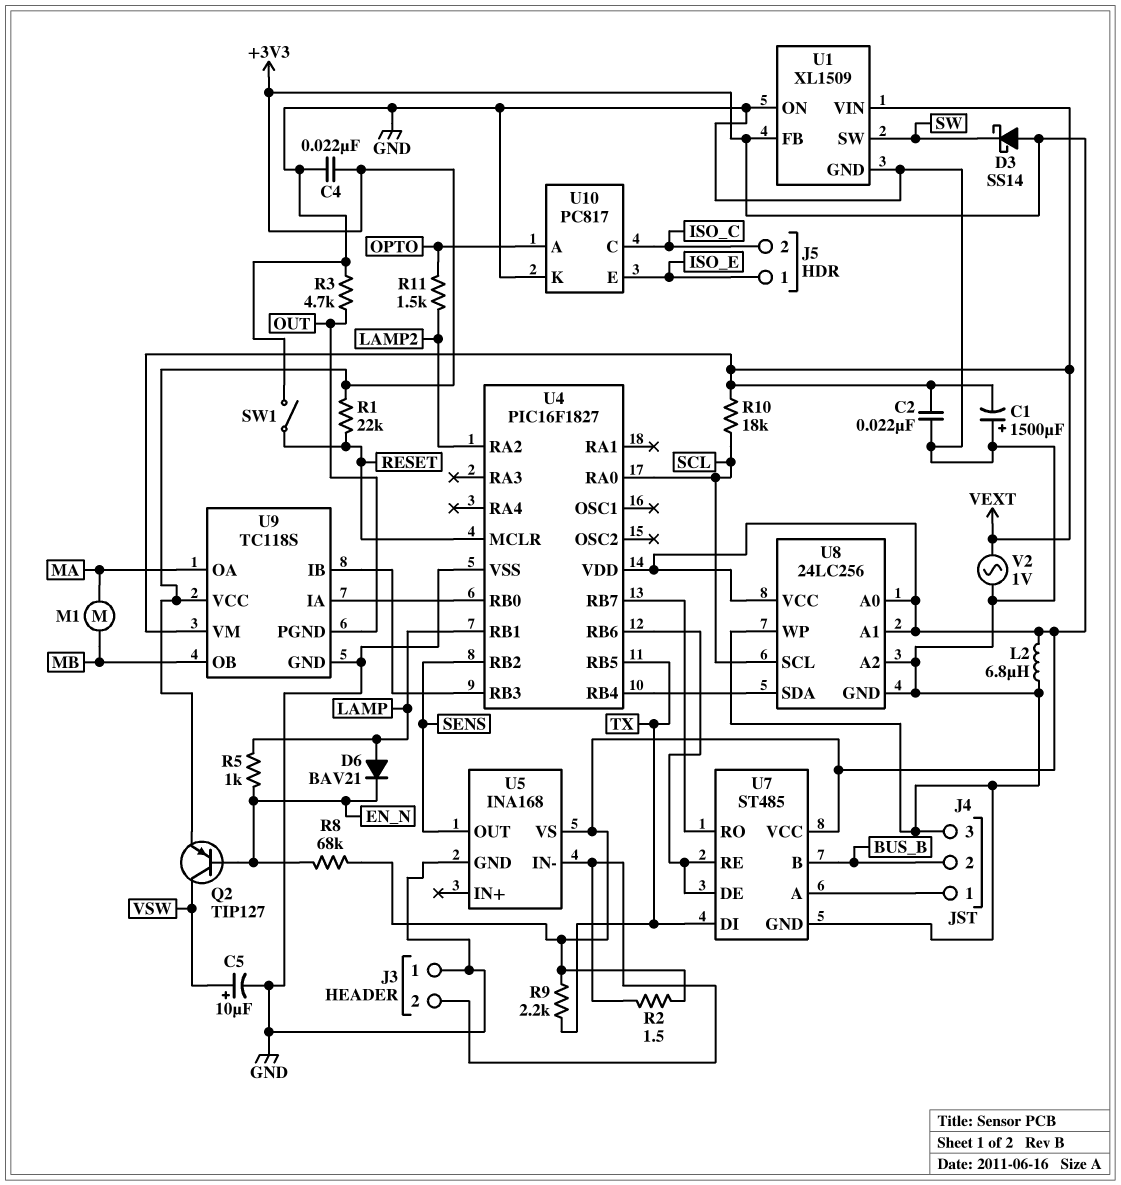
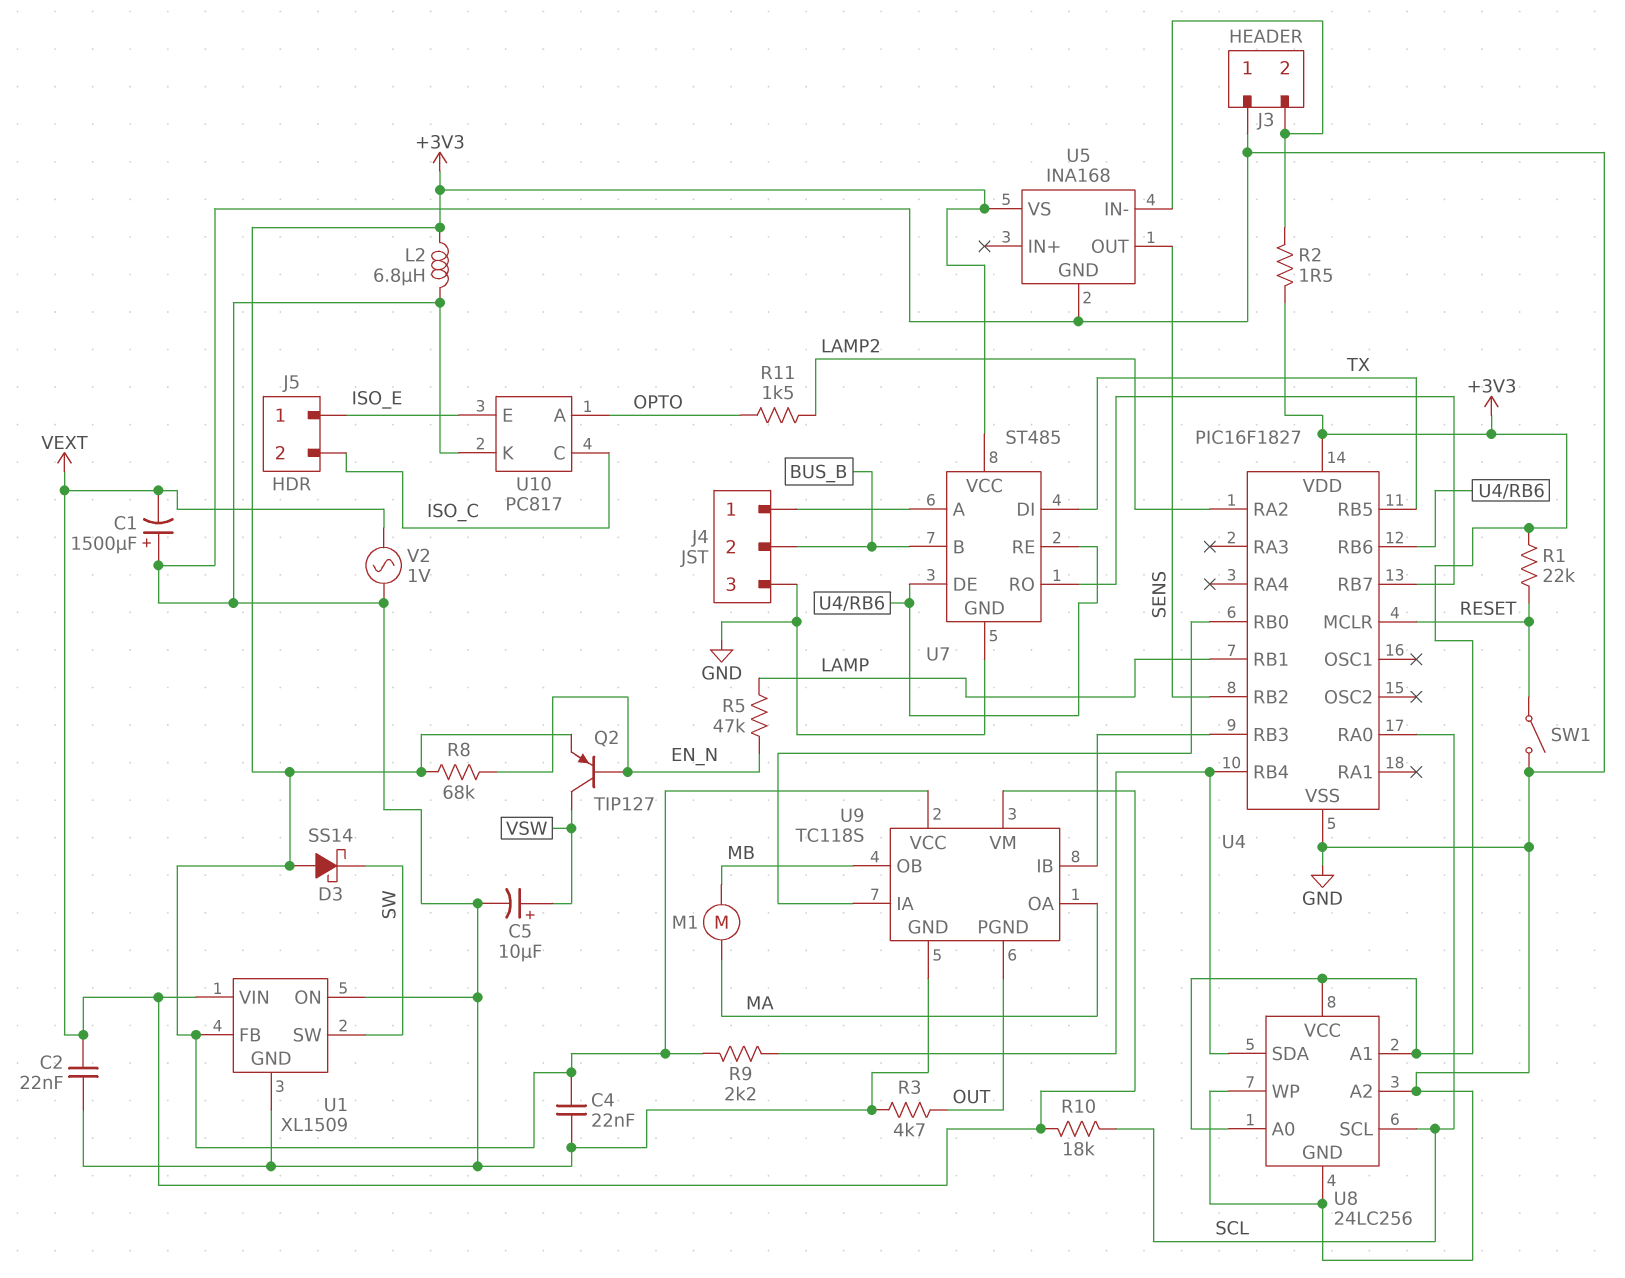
D6: diode BAV21 (A LAMP, K EN_N) -> none
R5: 1k (EN_N, LAMP) -> 47k (EN_N, LAMP)
R9: 2.2k (+3V3, TX) -> 2.2k (+3V3, U4/RB4)

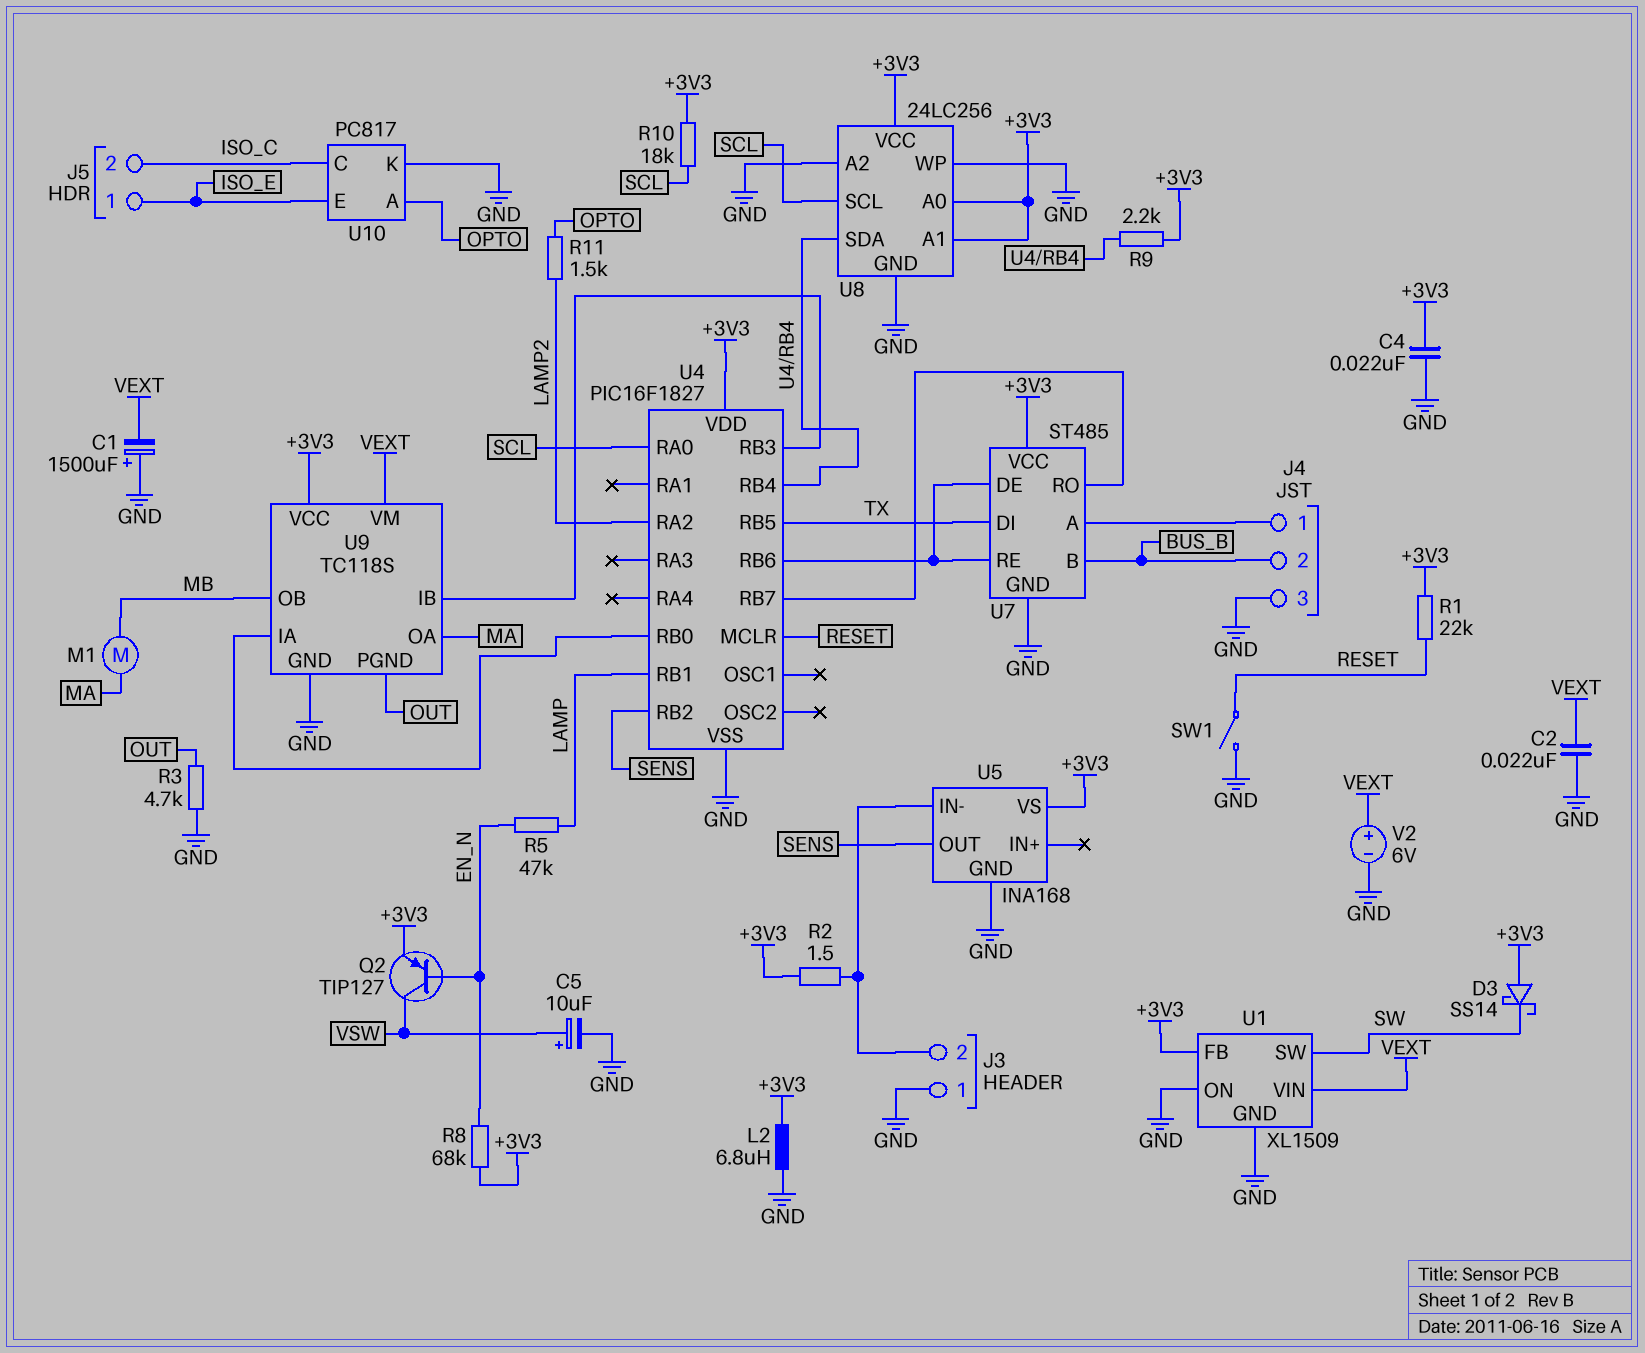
R10: 18k (SCL, VEXT) -> 18k (+3V3, SCL)
V2: AC 1V (GND, VEXT) -> 6V (plus VEXT, minus GND)

